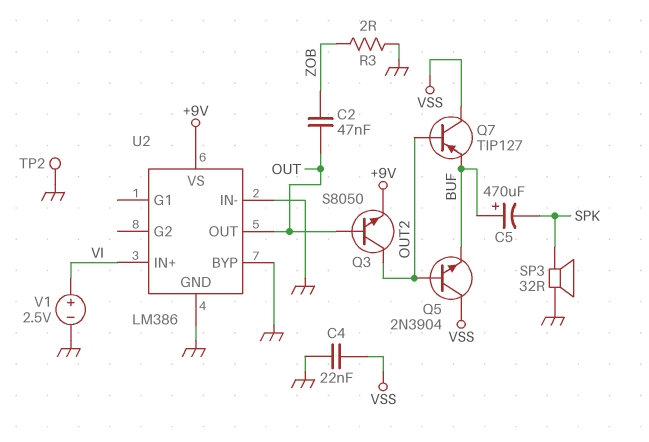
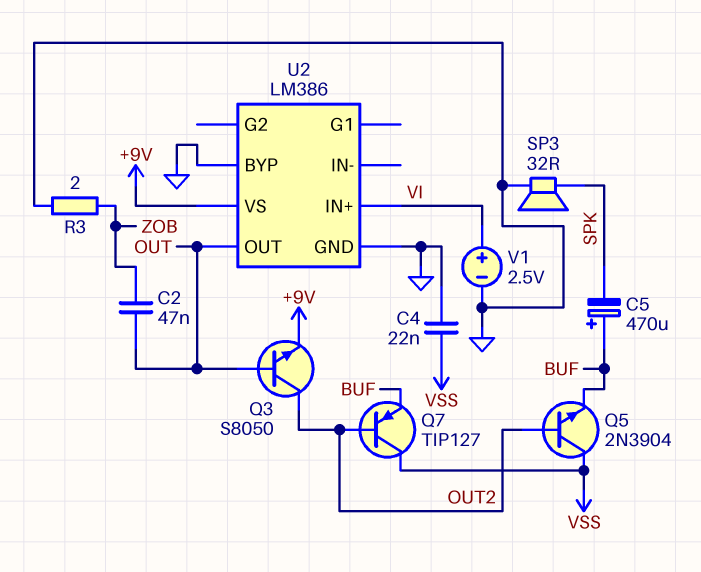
TP2: test point (GND) -> none
U2 pin IN-: GND -> none

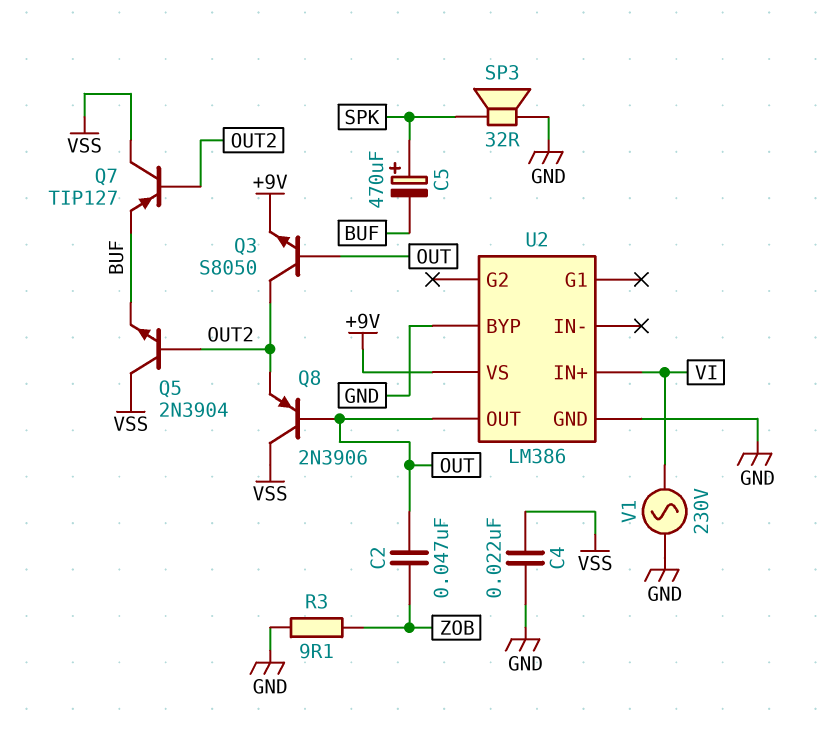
C5: 470uF (plus BUF, minus SPK) -> 470uF (plus SPK, minus BUF)
Q8: none -> PNP 2N3906 (B OUT, C VSS, E OUT2)
R3: 2 (GND, ZOB) -> 9.1 (GND, ZOB)
V1: 2.5V (plus VI, minus GND) -> AC 230V (GND, VI)

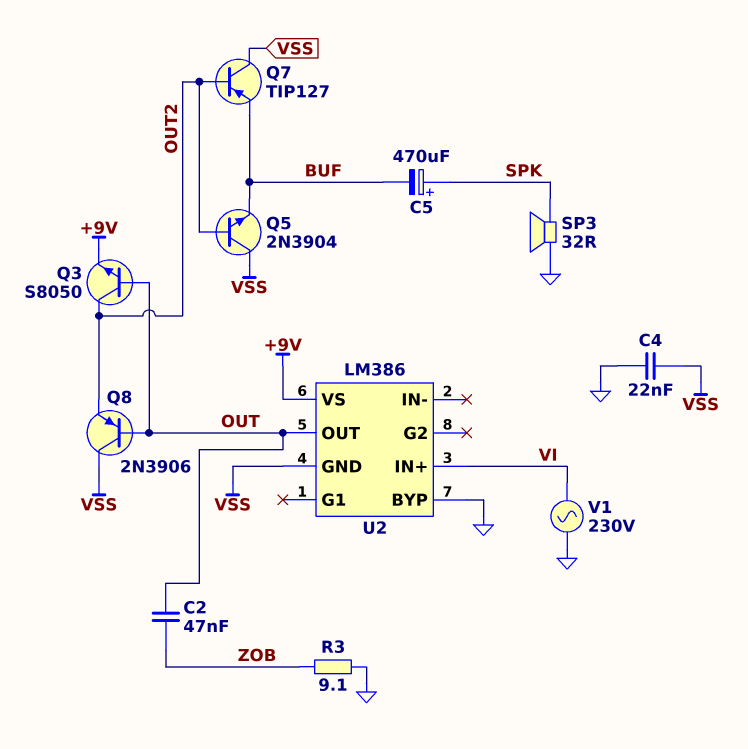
U2 pin GND: GND -> VSS

